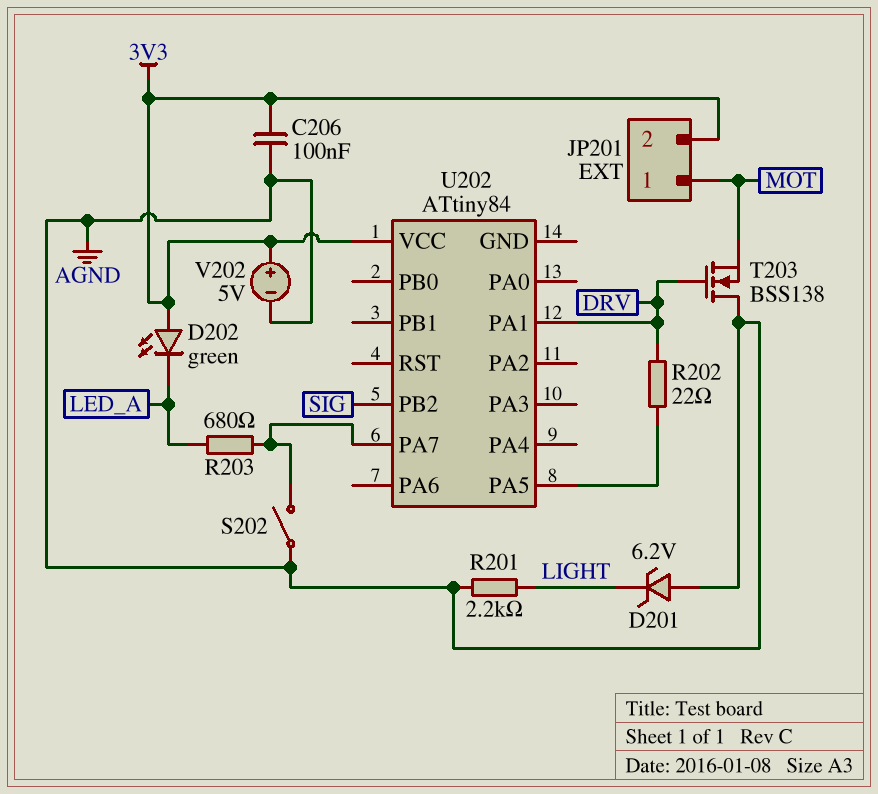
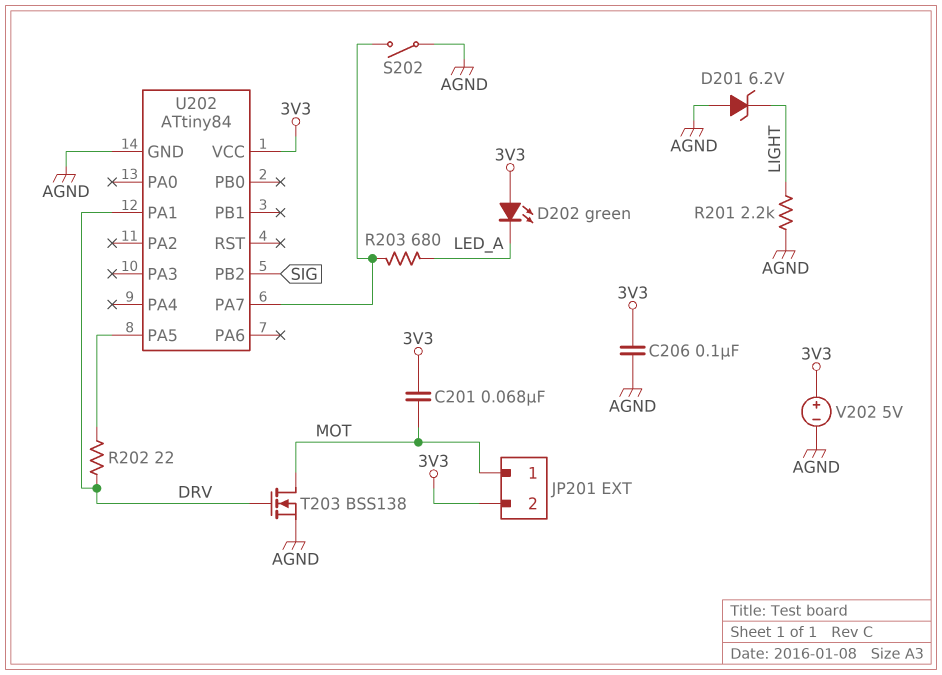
C201: none -> 68nF (3V3, MOT)
T203: NMOS BSS138 (G DRV, D AGND, S MOT) -> NMOS BSS138 (G DRV, D MOT, S AGND)
U202 pin GND: none -> AGND

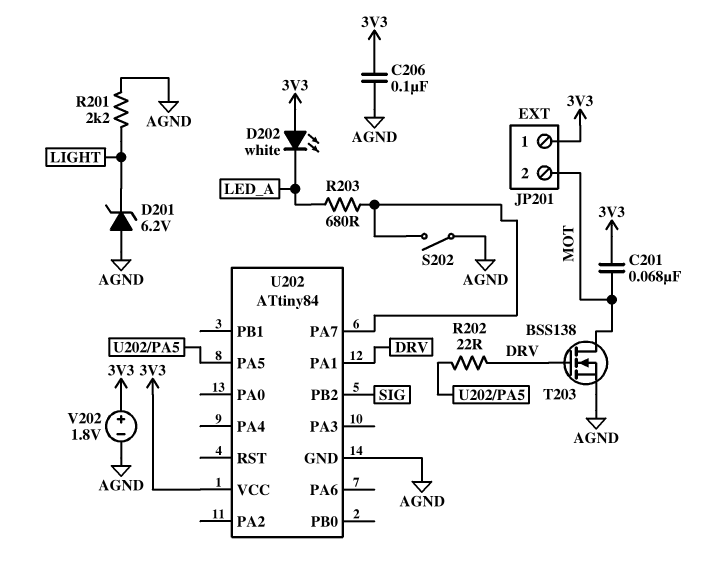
D202: LED green (A 3V3, K LED_A) -> LED white (A 3V3, K LED_A)
JP201 pin 1: MOT -> 3V3
JP201 pin 2: 3V3 -> MOT
V202: 5V (plus 3V3, minus AGND) -> 1.8V (plus 3V3, minus AGND)

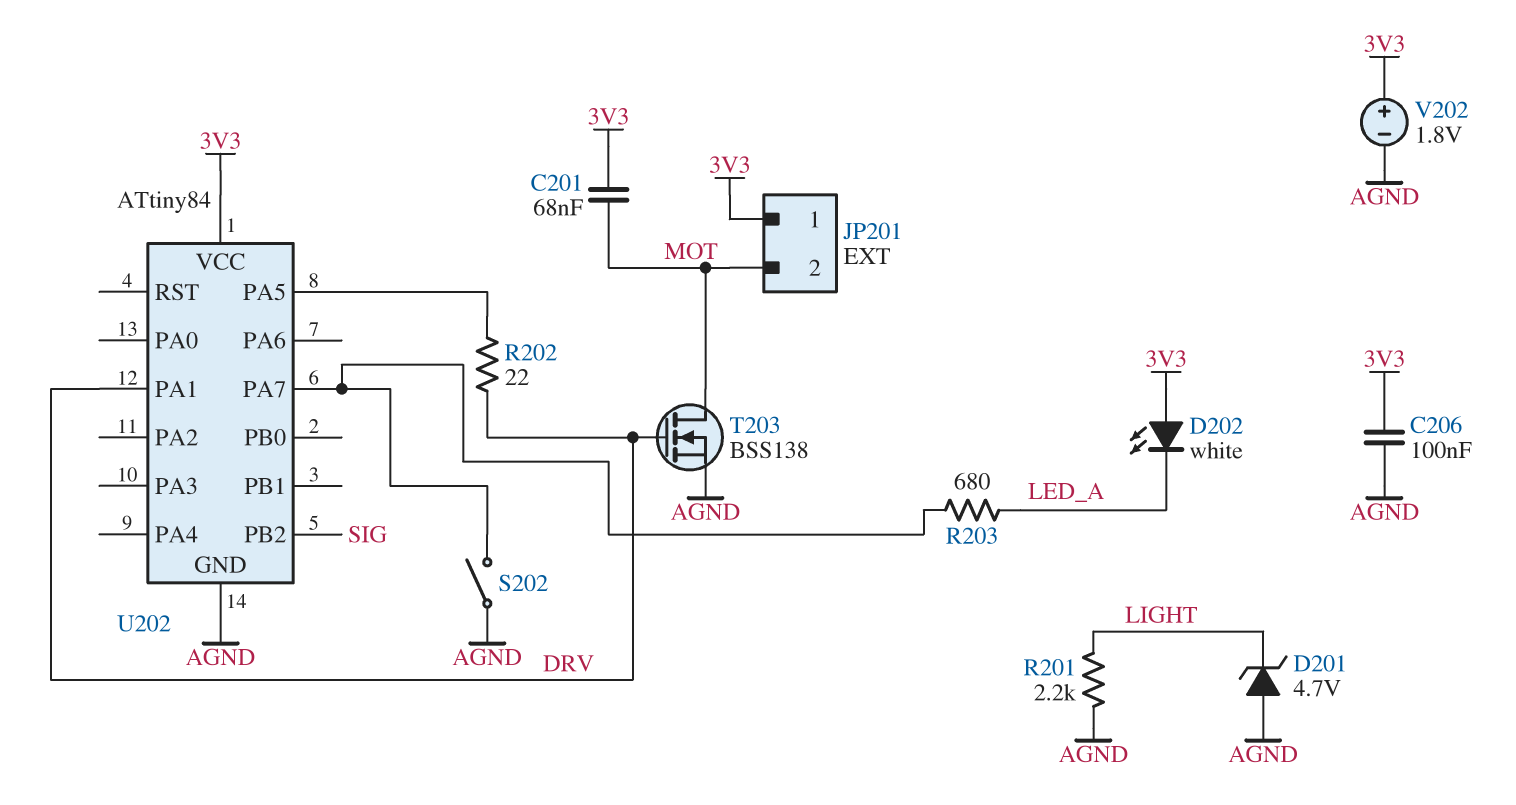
D201: zener 6.2V (A AGND, K LIGHT) -> zener 4.7V (A AGND, K LIGHT)

